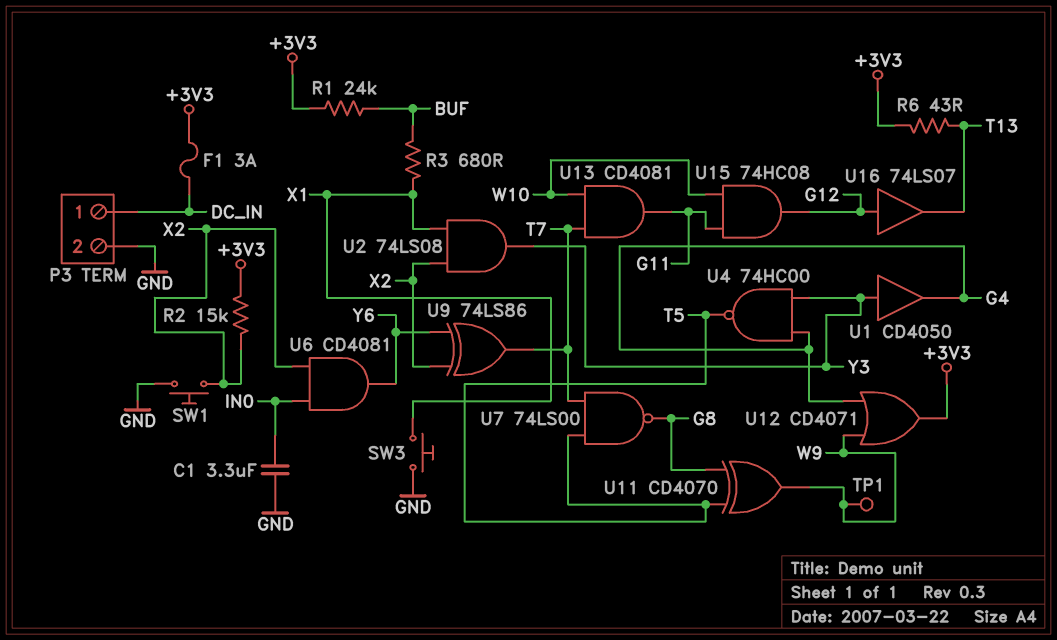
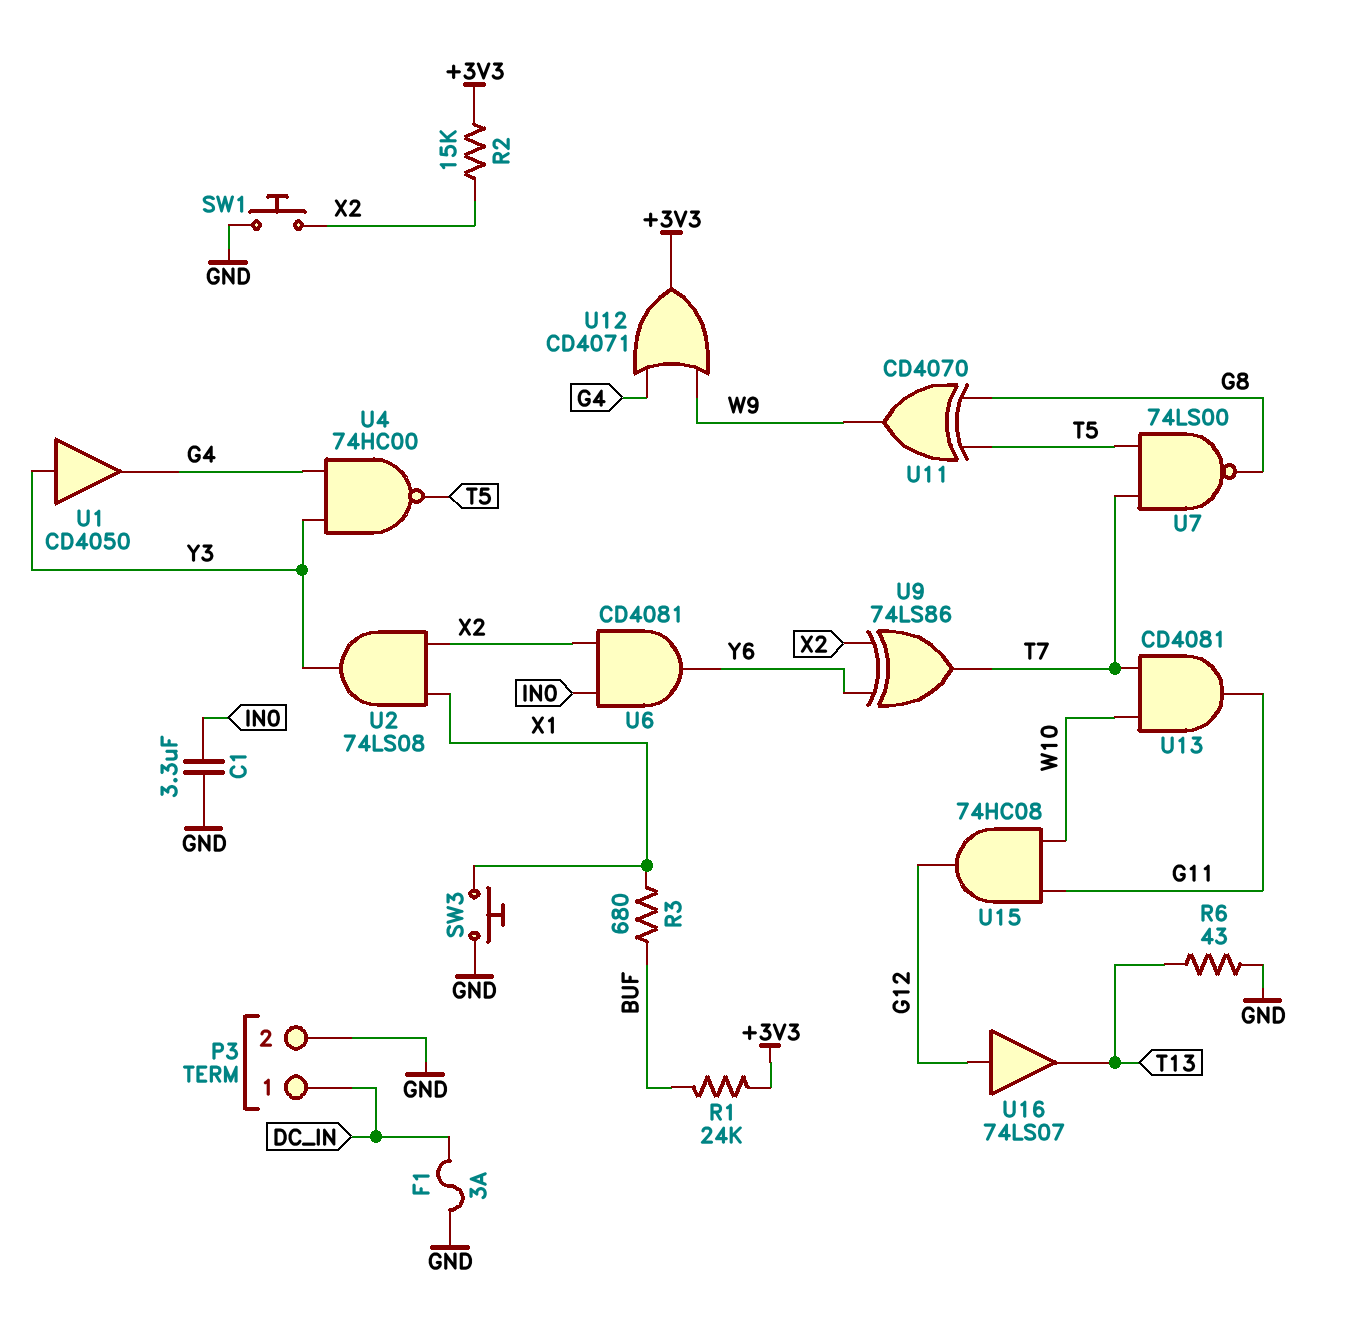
F1: 3A (+3V3, DC_IN) -> 3A (DC_IN, GND)
R6: 43 (+3V3, T13) -> 43 (GND, T13)
TP1: test point (W9) -> none

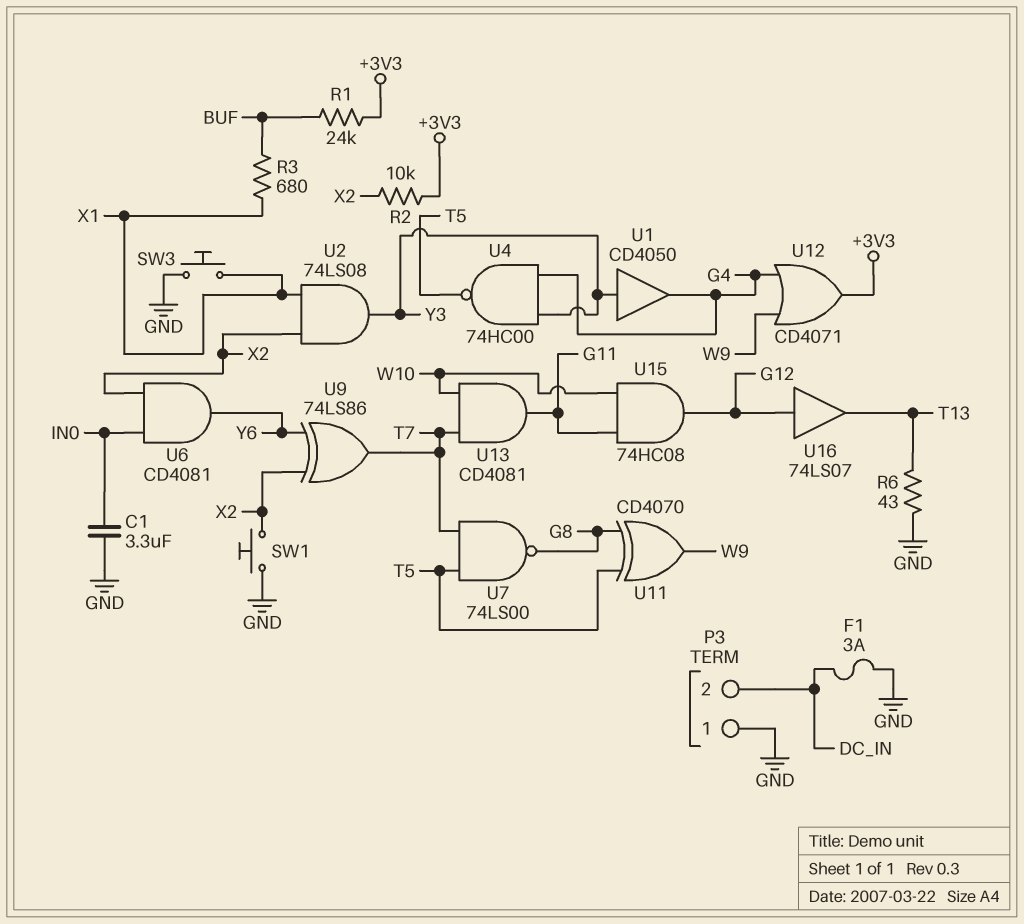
P3 pin 1: DC_IN -> GND
P3 pin 2: GND -> DC_IN
R2: 15k (+3V3, X2) -> 10k (+3V3, X2)

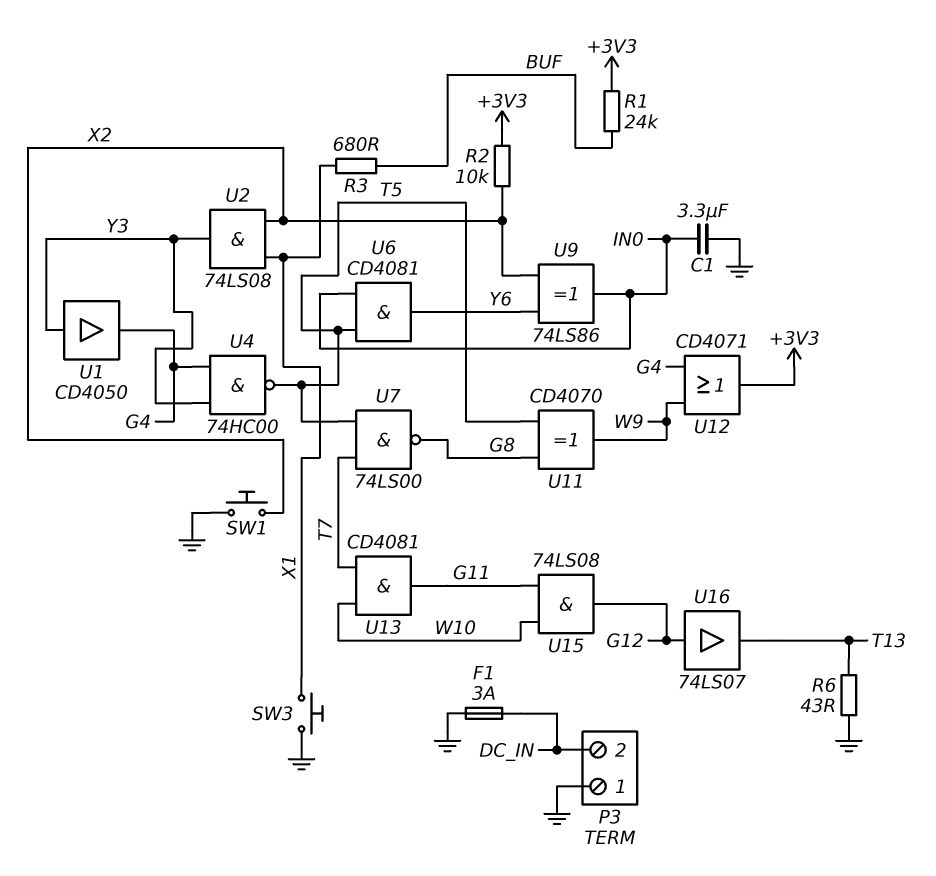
U6: AND CD4081 (in IN0, in X2, out Y6) -> AND CD4081 (in IN0, in T5, out Y6)
U9: XOR 74LS86 (in X2, in Y6, out T7) -> XOR 74LS86 (in X2, in Y6, out IN0)
U15: AND 74HC08 (in G11, in W10, out G12) -> AND 74LS08 (in G11, in W10, out G12)

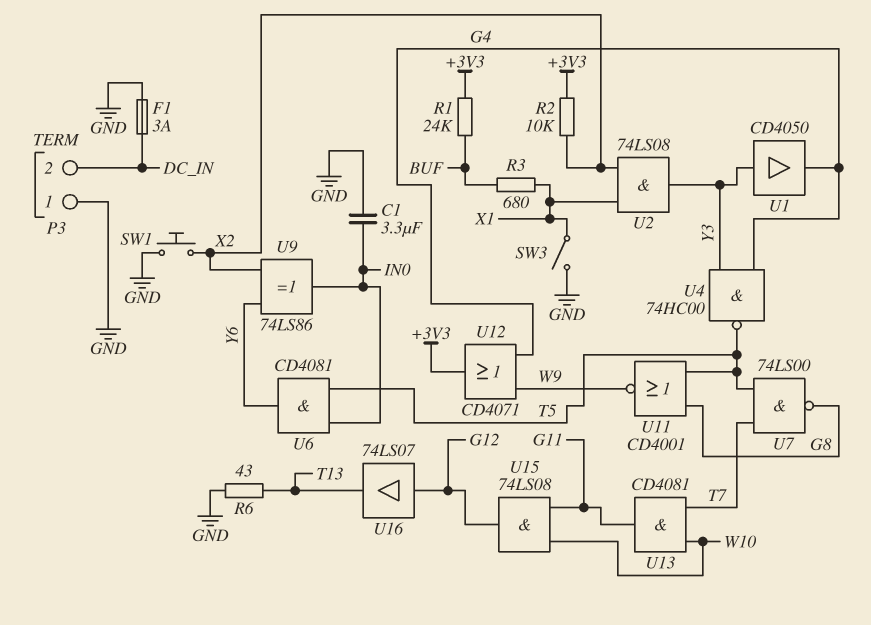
SW3: button (GND, X1) -> switch (GND, X1)
U11: XOR CD4070 (in G8, in T5, out W9) -> NOR CD4001 (in G8, in T5, out W9)

